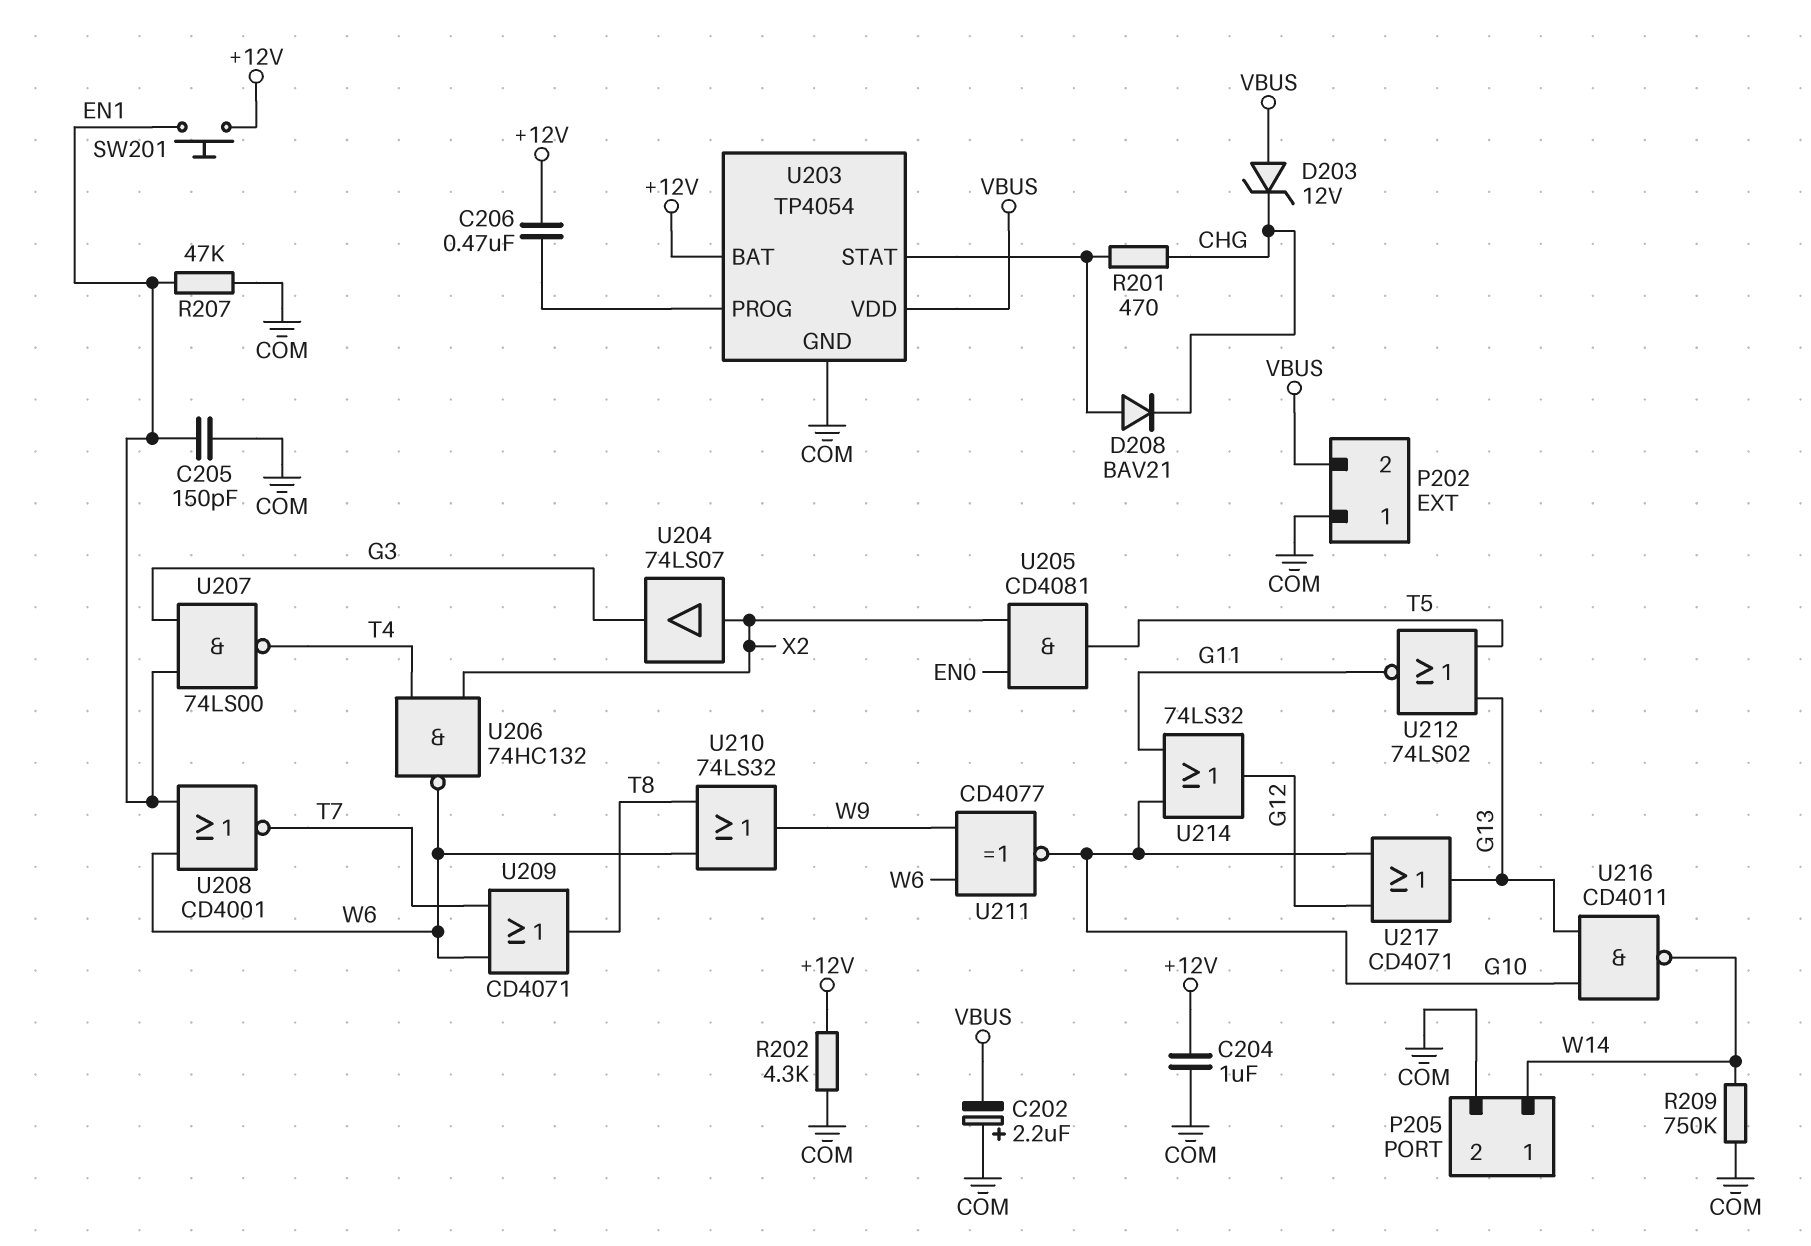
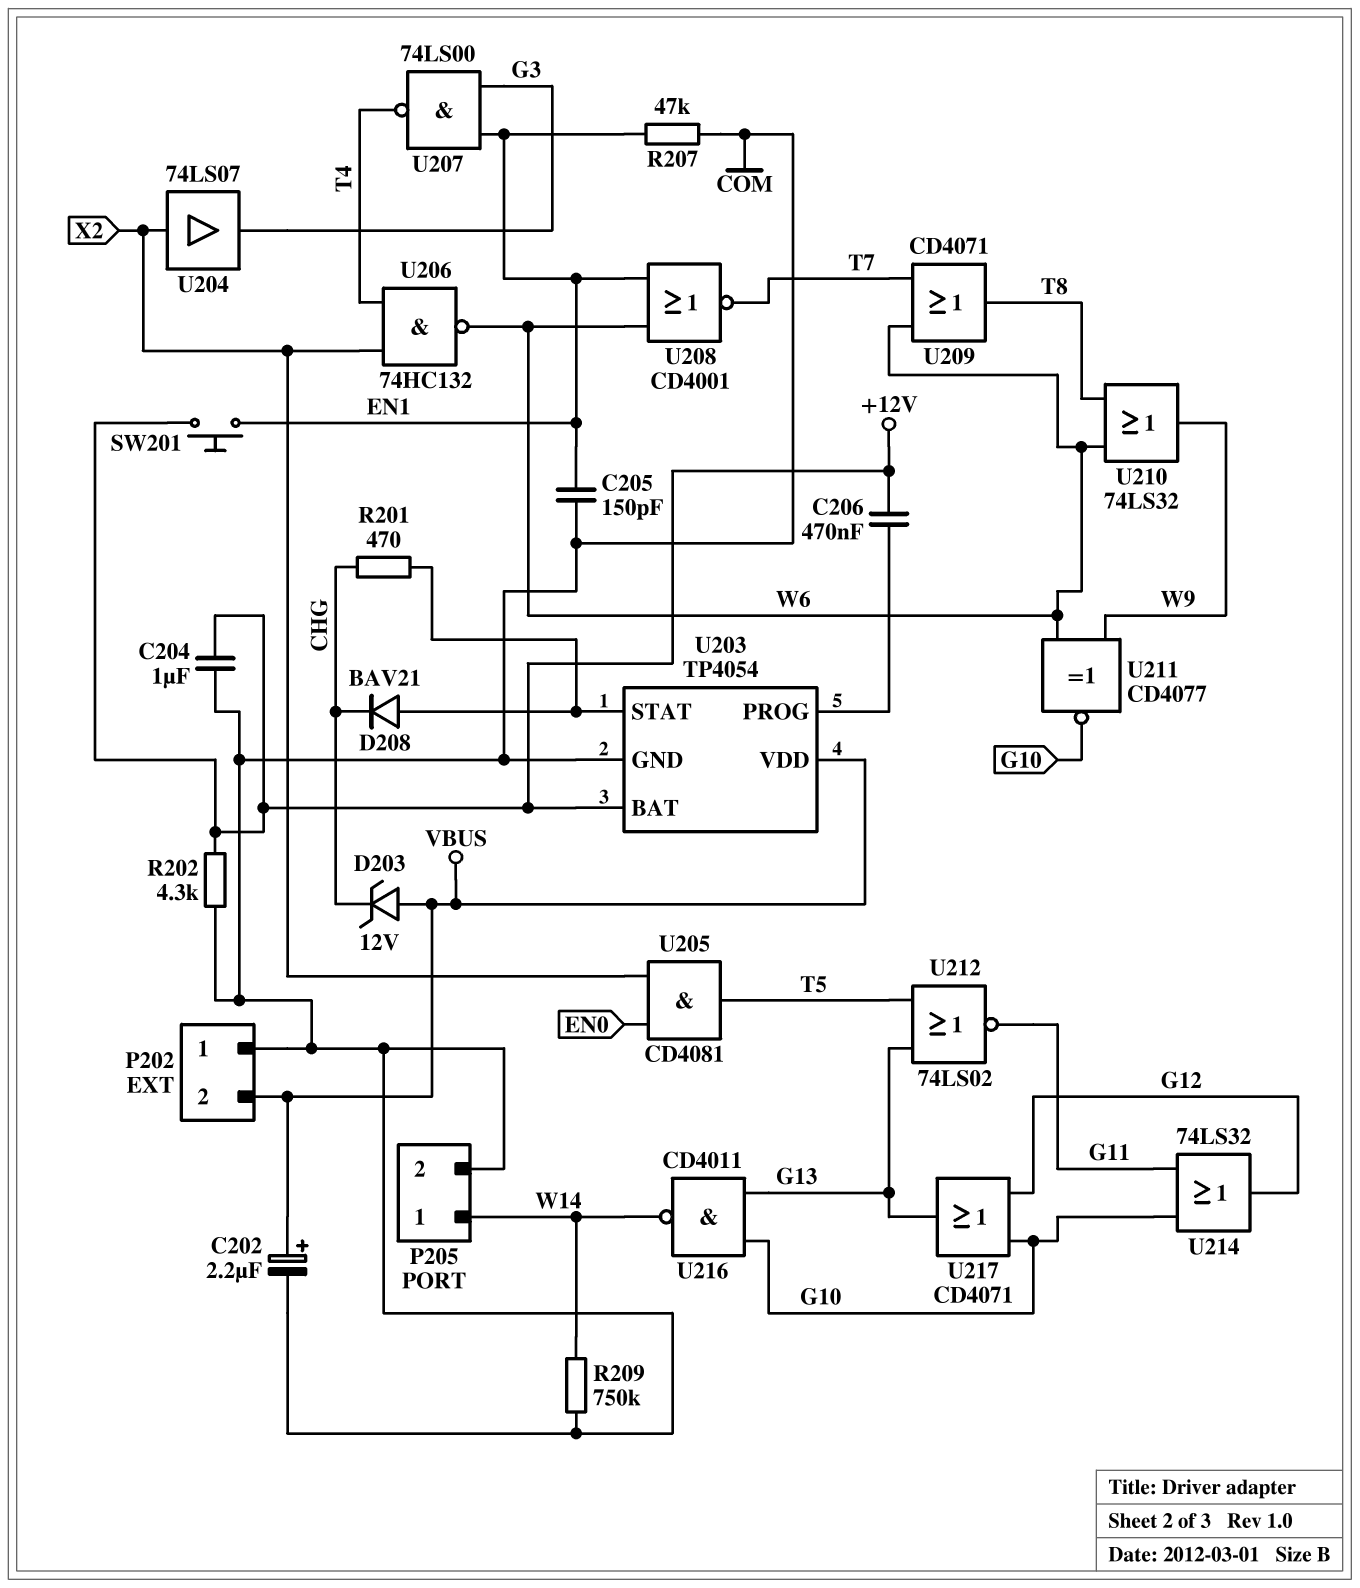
C202: 2.2uF (plus COM, minus VBUS) -> 2.2uF (plus VBUS, minus COM)

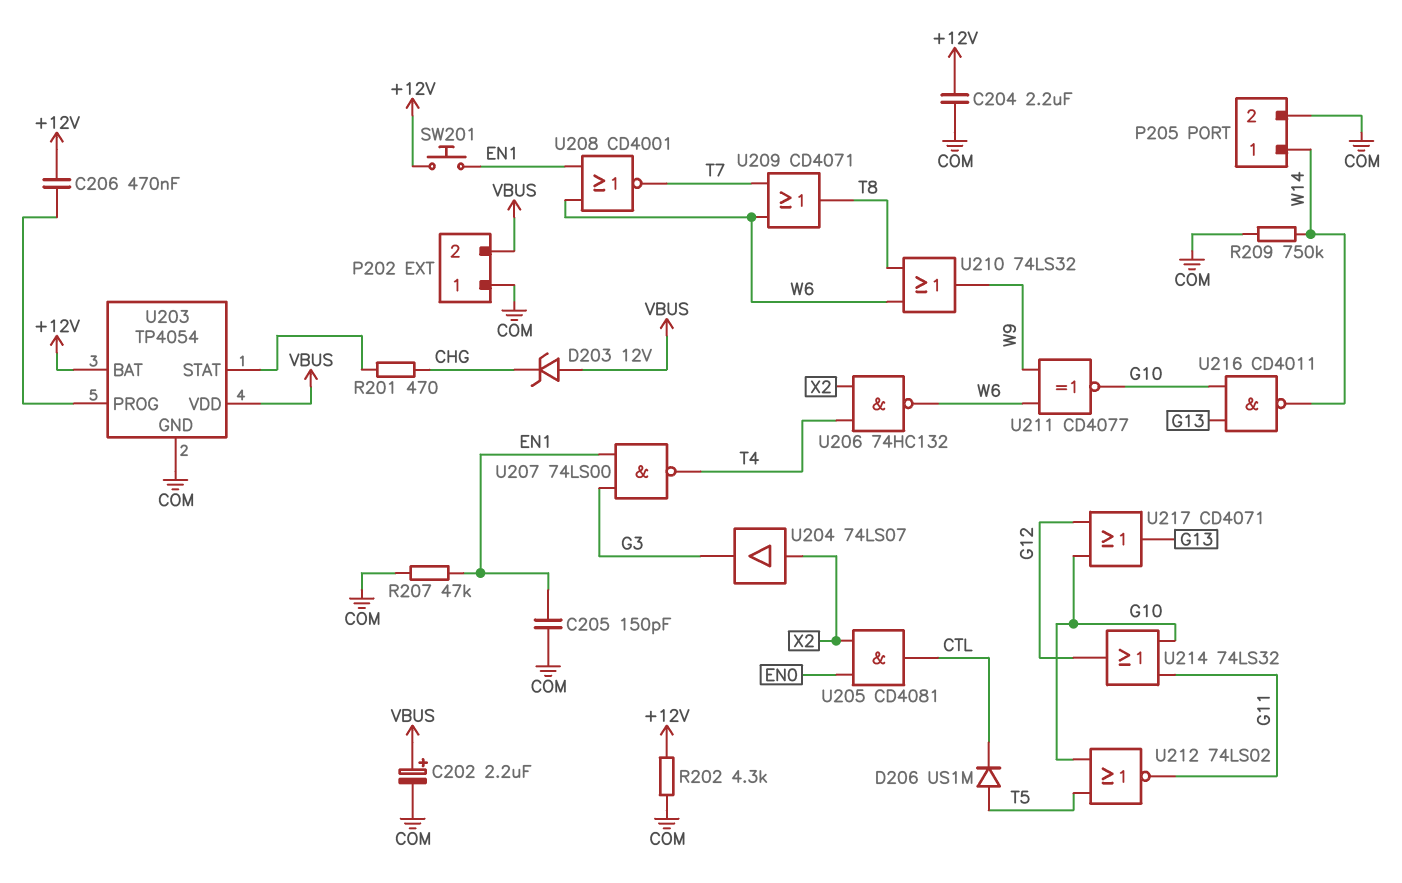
C204: 1uF (+12V, COM) -> 2.2uF (+12V, COM)
D206: none -> diode US1M (A T5, K CTL)
D208: diode BAV21 (A U203/STAT, K CHG) -> none
U205: AND CD4081 (in EN0, in X2, out T5) -> AND CD4081 (in EN0, in X2, out CTL)
U212: NOR 74LS02 (in G13, in T5, out G11) -> NOR 74LS02 (in G10, in T5, out G11)

